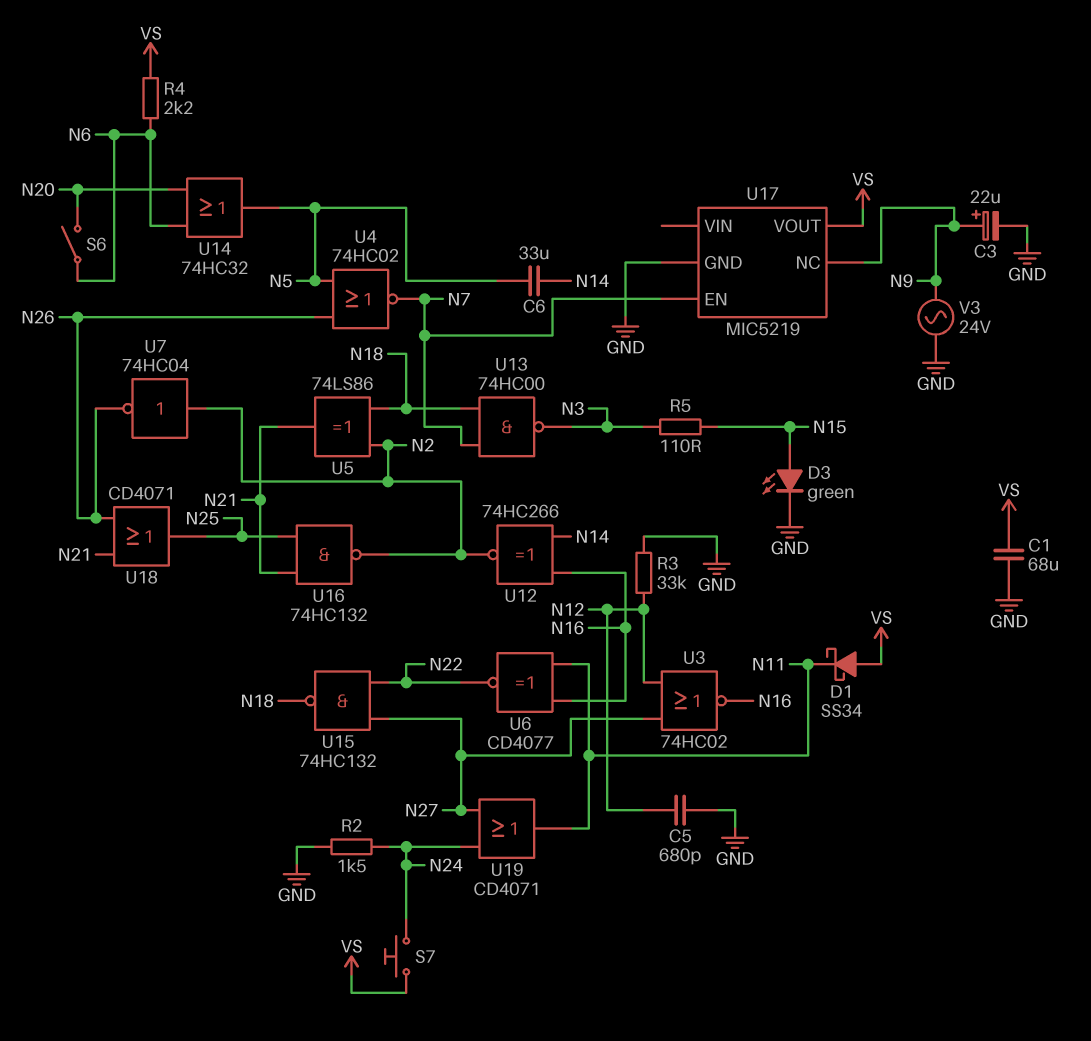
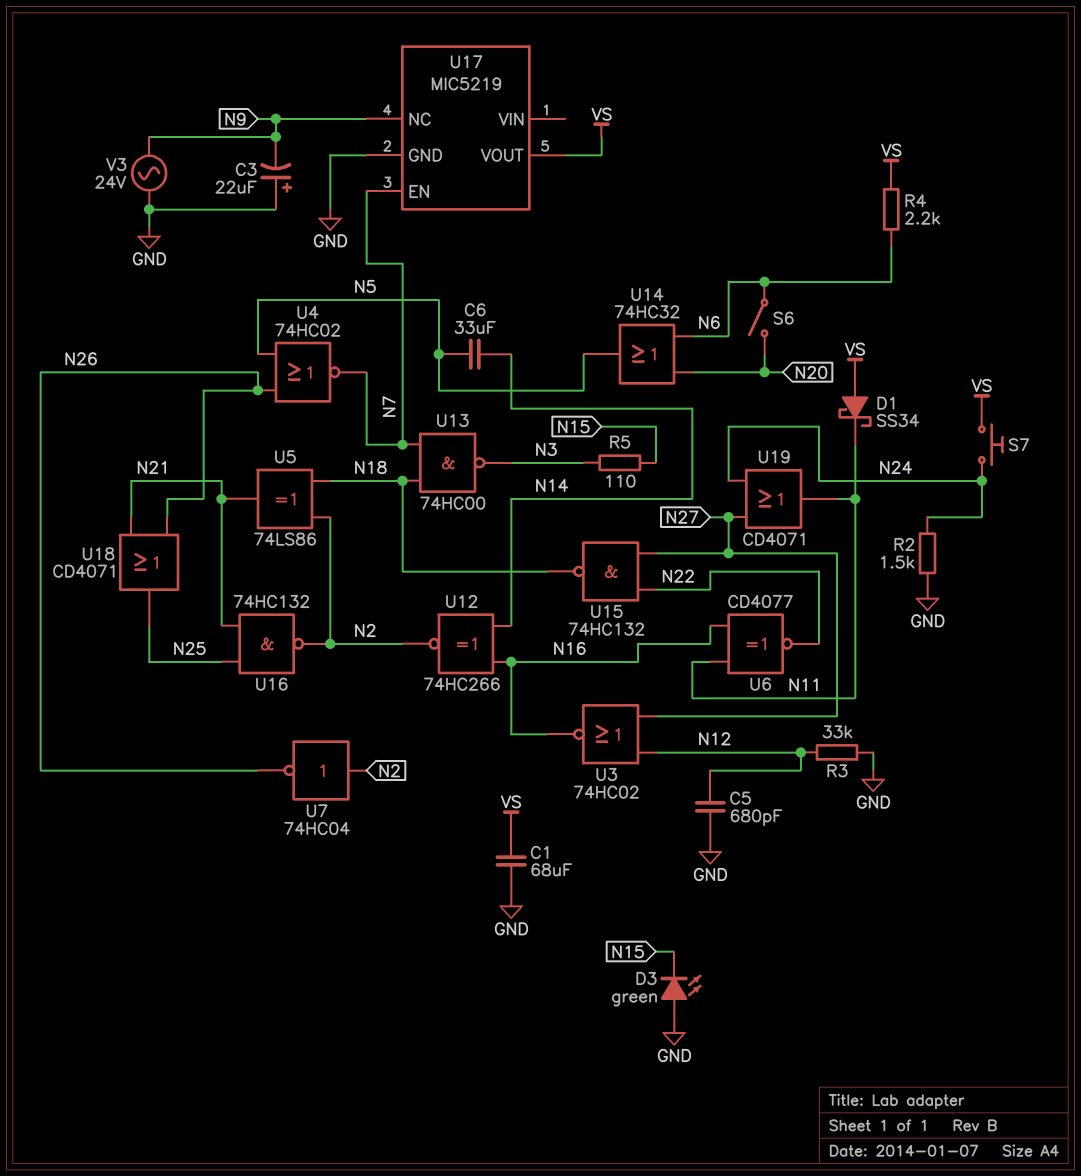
C3: 22uF (plus N9, minus GND) -> 22uF (plus GND, minus N9)
D3: LED green (A N15, K GND) -> LED green (A GND, K N15)

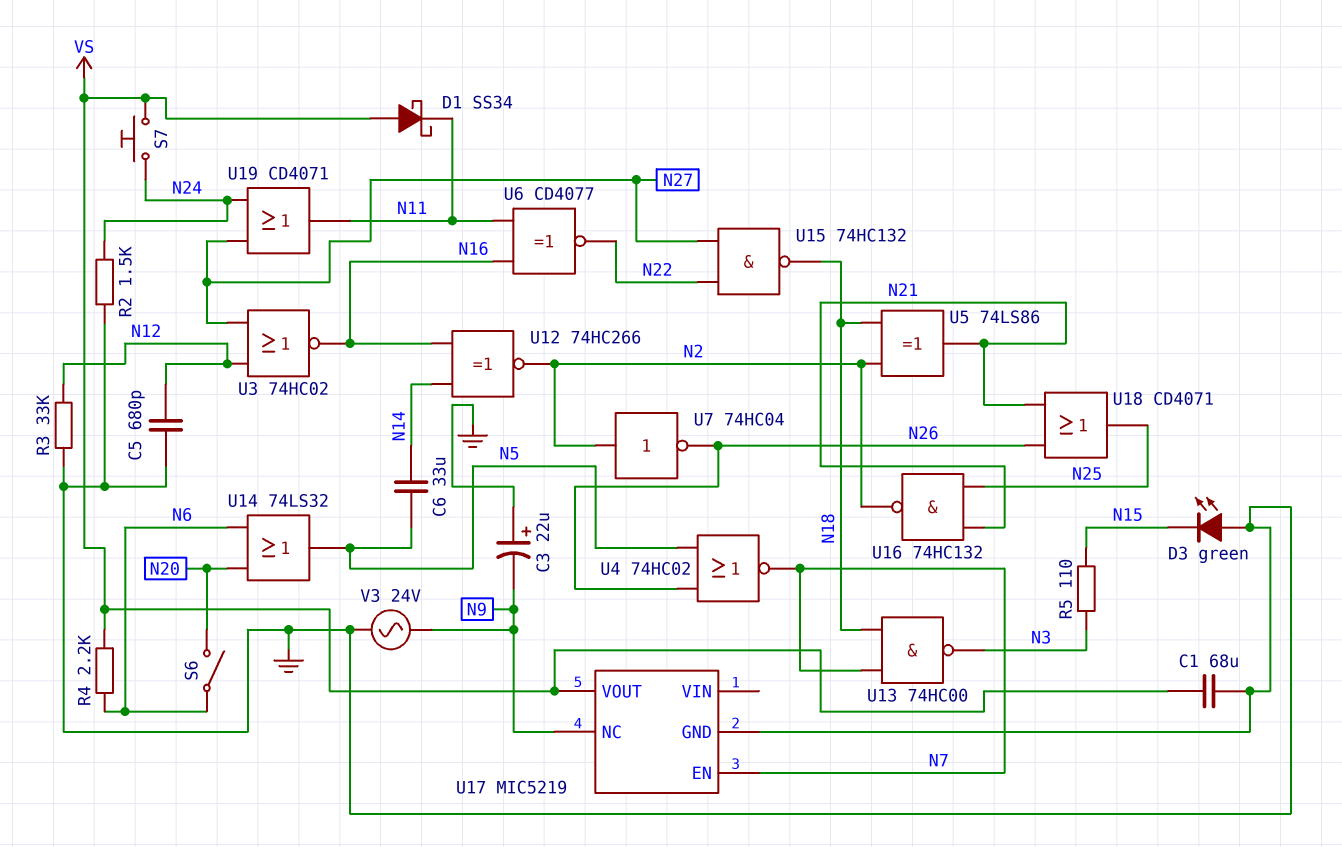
U14: OR 74HC32 (in N6, in N20, out N5) -> OR 74LS32 (in N6, in N20, out N5)

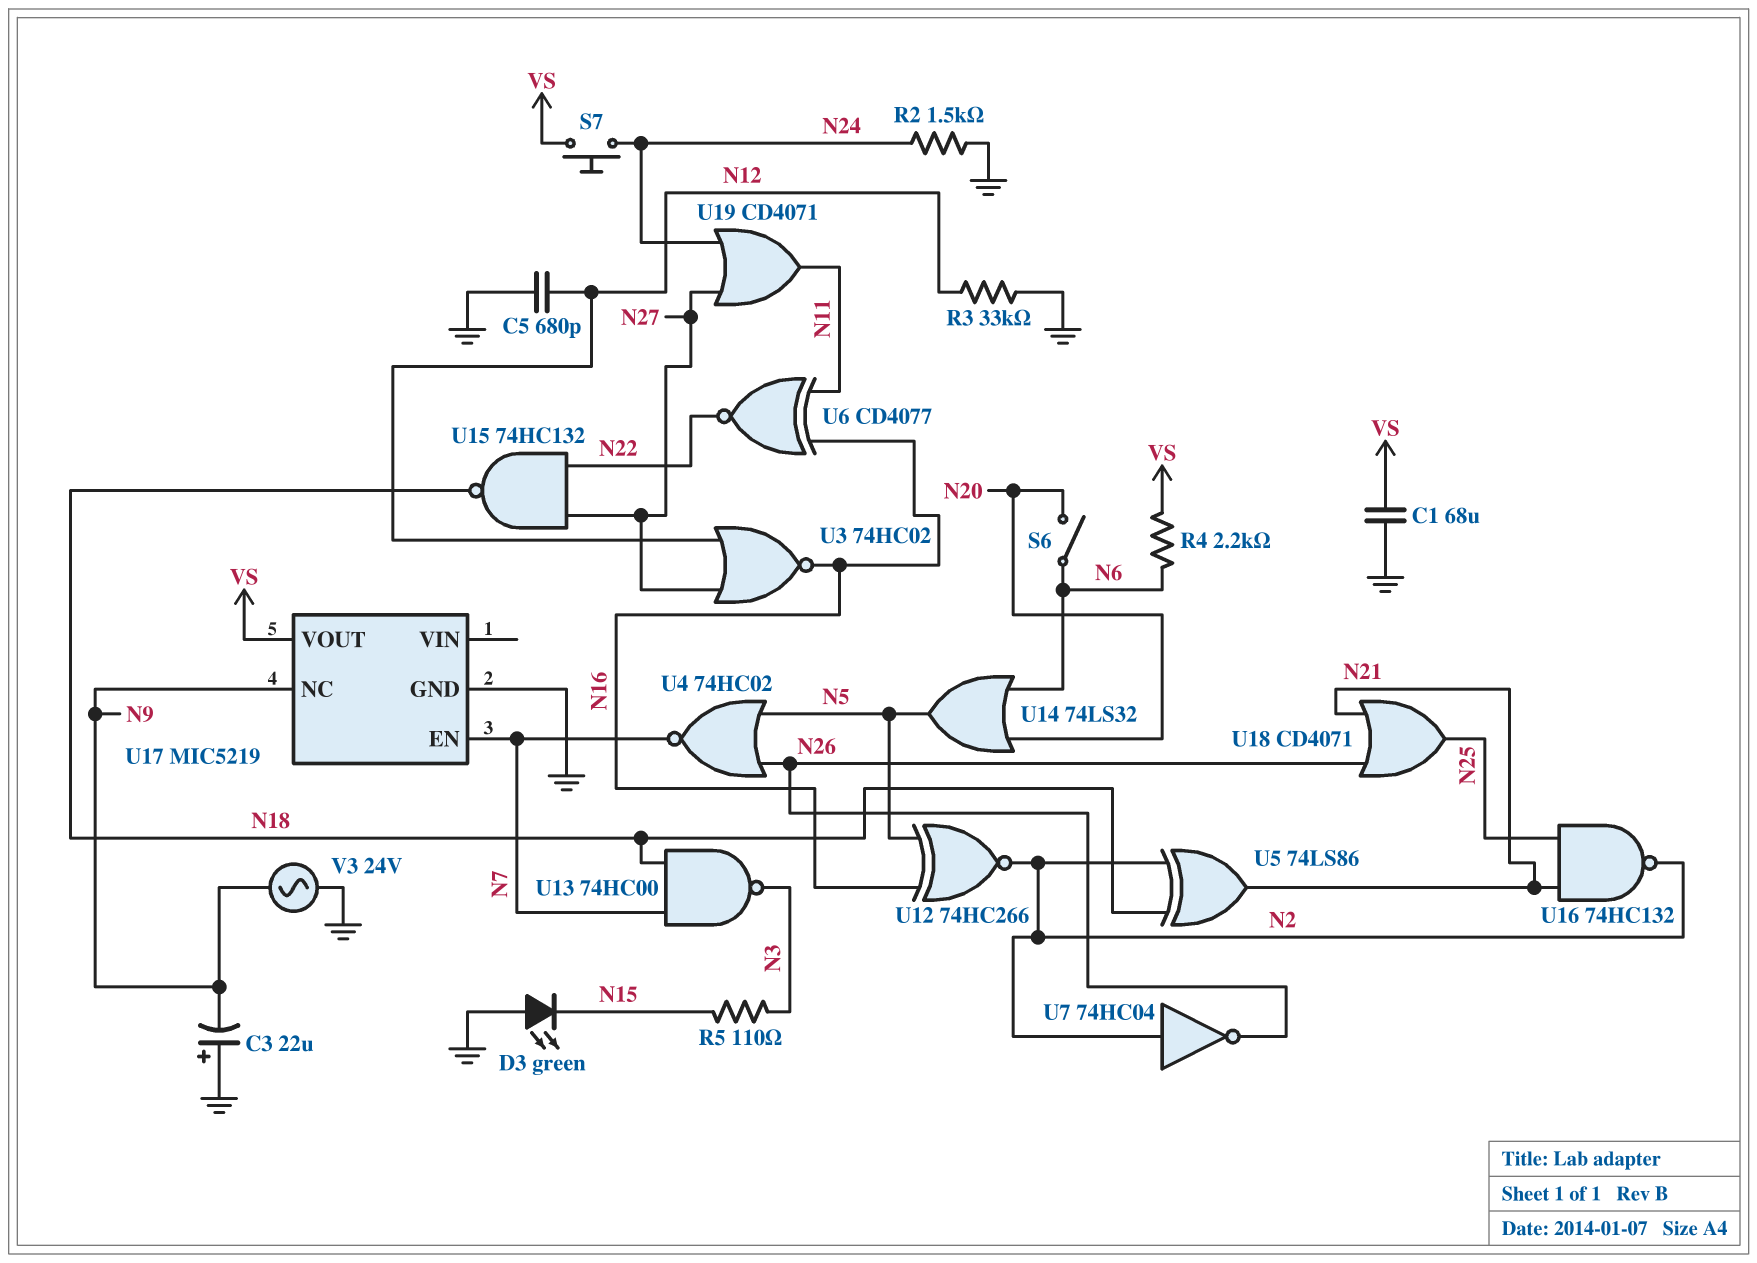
C6: 33uF (N5, N14) -> none
D1: schottky SS34 (A VS, K N11) -> none
U12: XNOR 74HC266 (in N14, in N16, out N2) -> XNOR 74HC266 (in N5, in N16, out N2)

